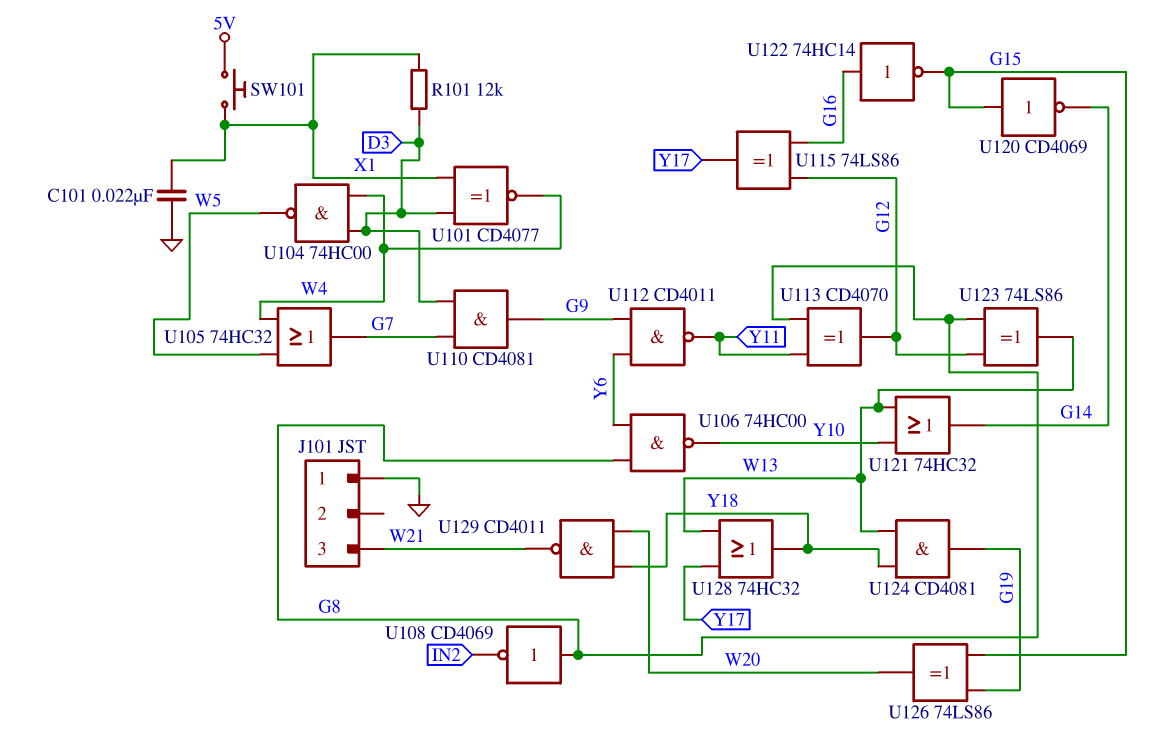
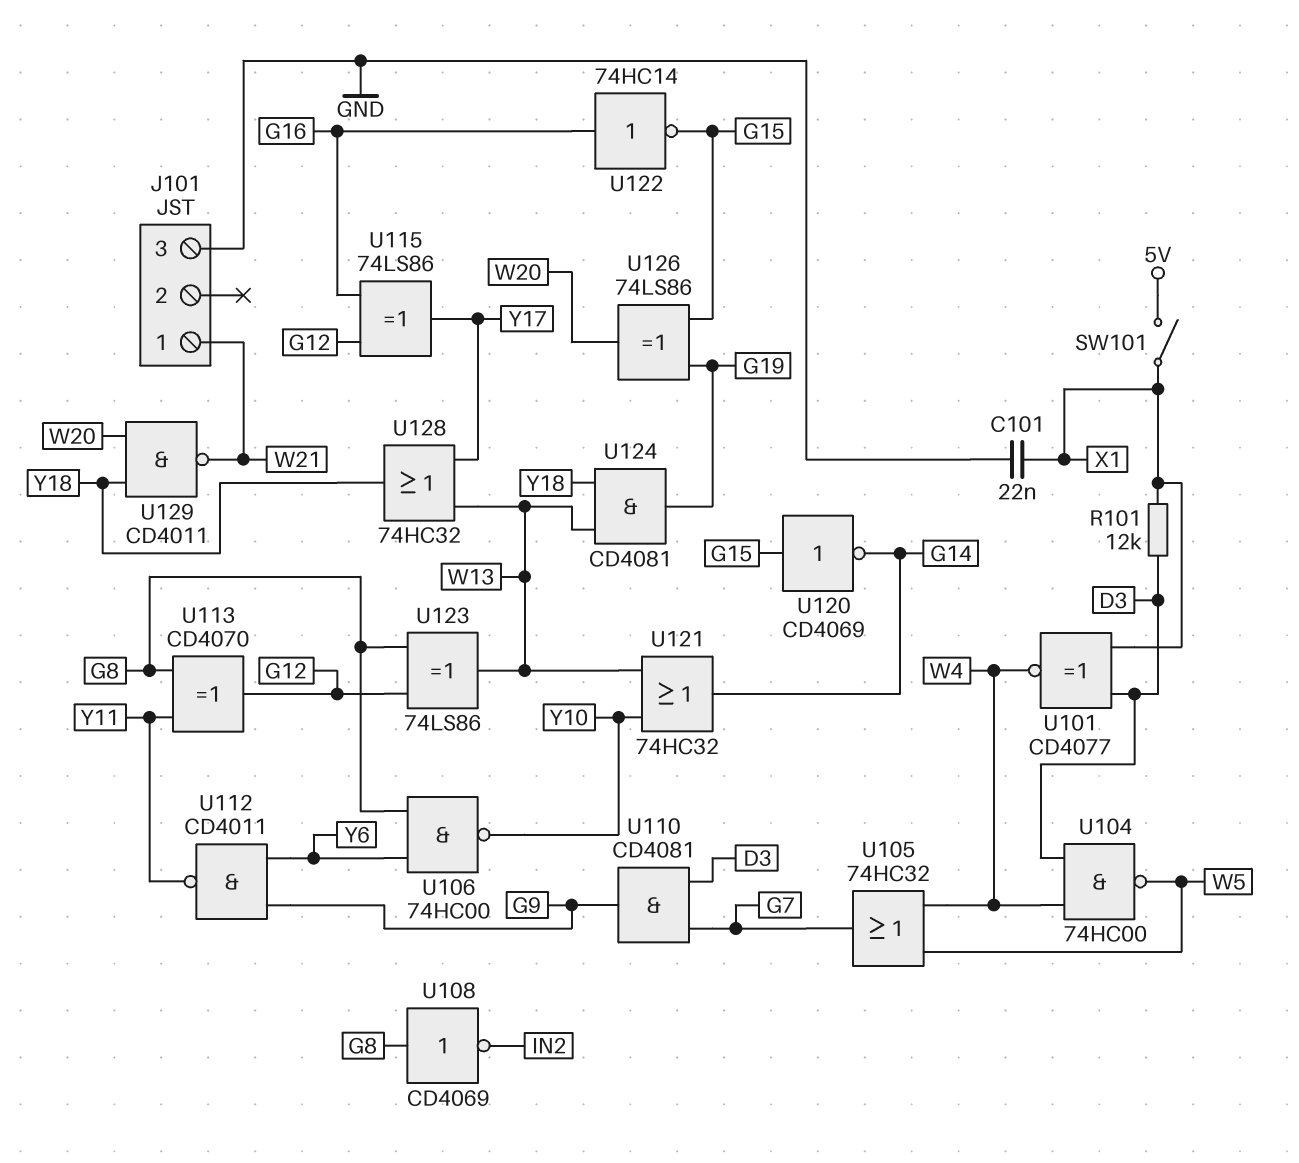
J101 pin 1: GND -> W21
J101 pin 3: W21 -> GND
SW101: button (5V, X1) -> switch (5V, X1)

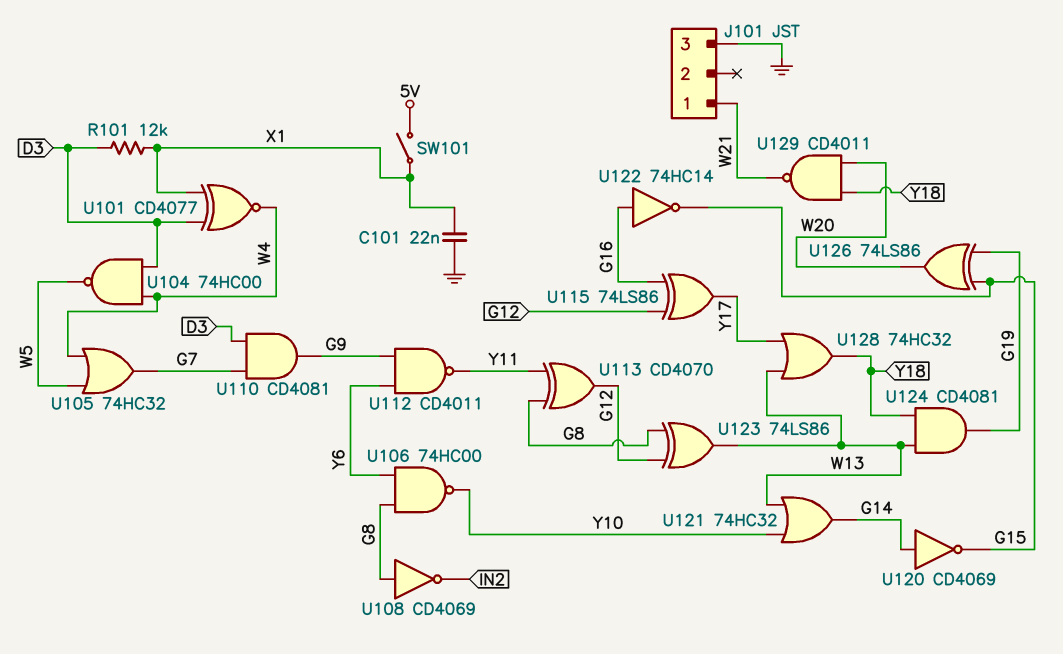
U120: NOT CD4069 (in G15, out G14) -> NOT CD4069 (in G14, out G15)

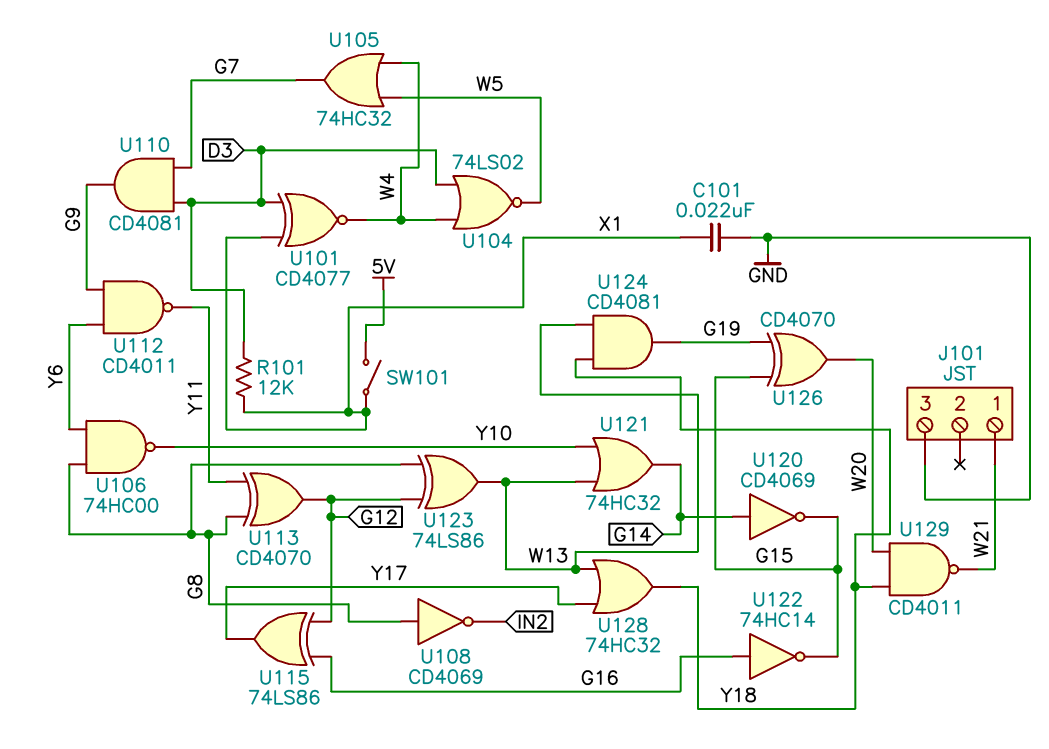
U104: NAND 74HC00 (in D3, in W4, out W5) -> NOR 74LS02 (in D3, in W4, out W5)
U126: XOR 74LS86 (in G15, in G19, out W20) -> XOR CD4070 (in G15, in G19, out W20)

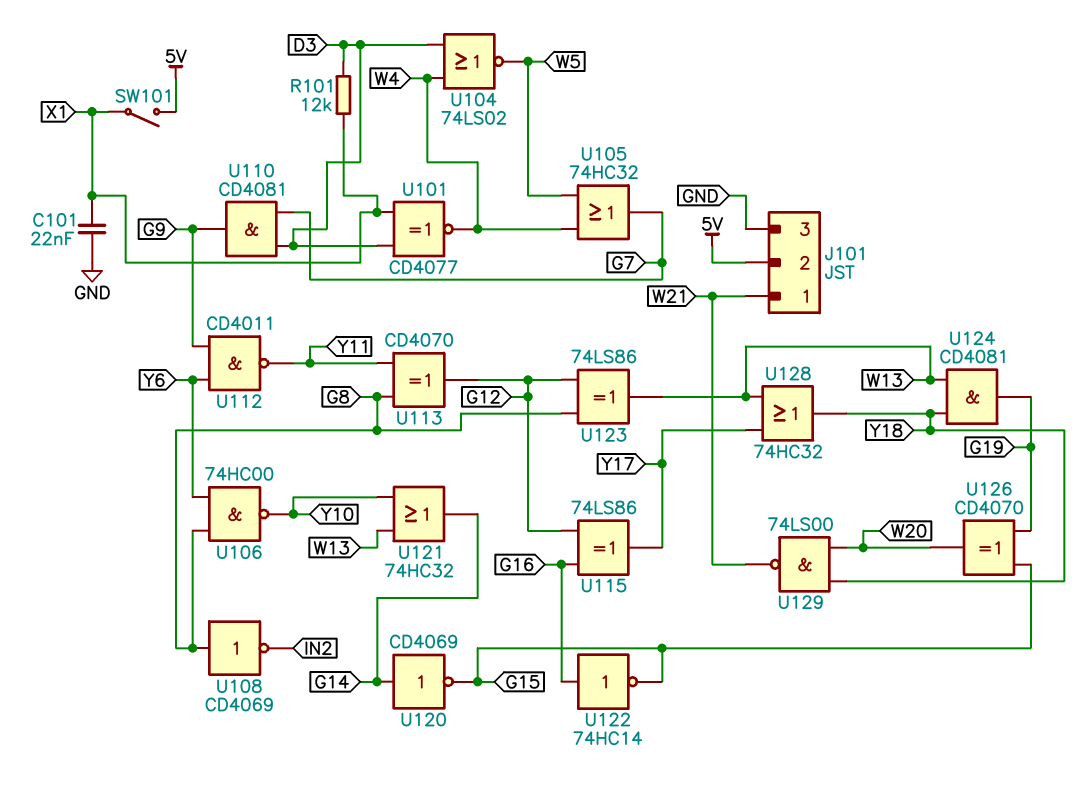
J101 pin 2: none -> 5V
U129: NAND CD4011 (in W20, in Y18, out W21) -> NAND 74LS00 (in W20, in Y18, out W21)

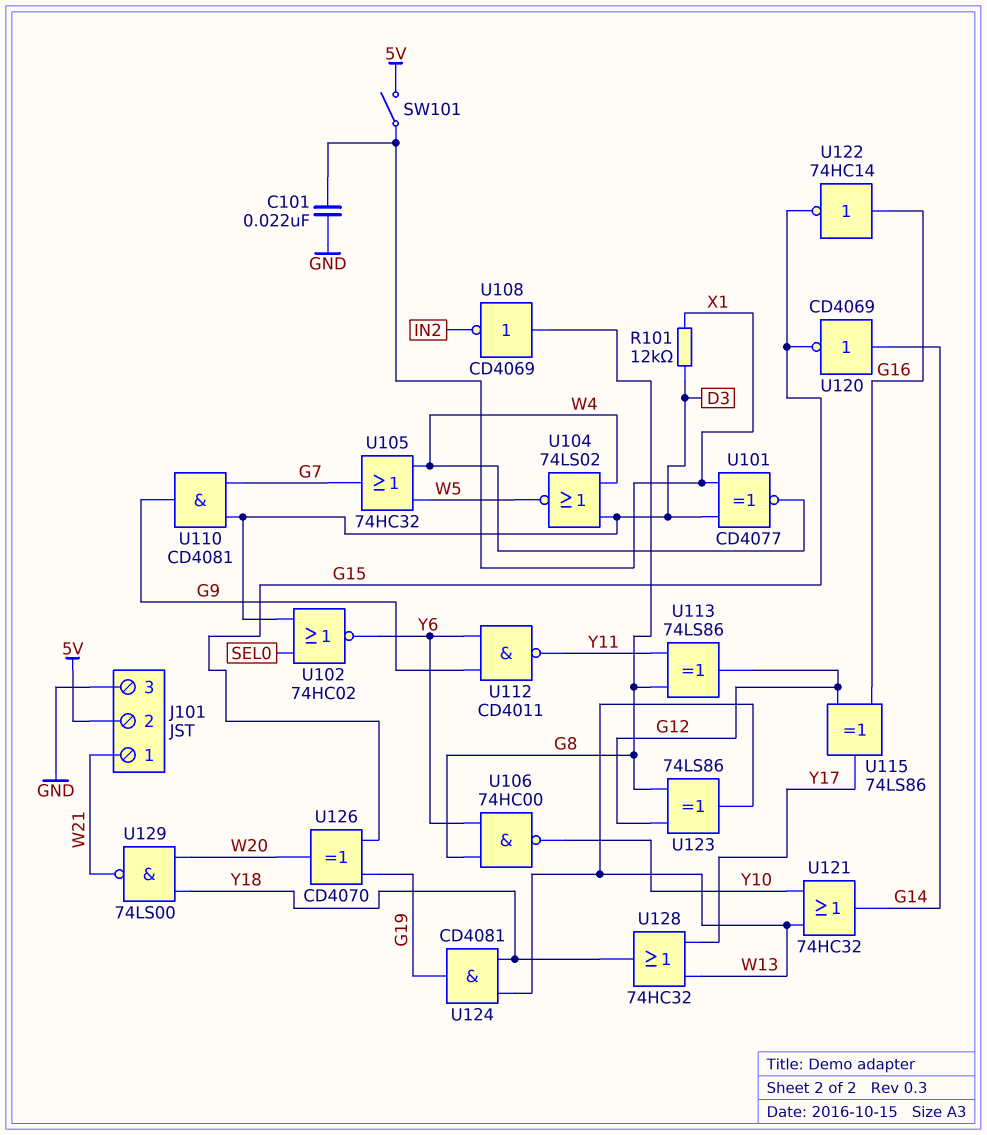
U102: none -> NOR 74HC02 (in D3, in SEL0, out Y6)
U113: XOR CD4070 (in G8, in Y11, out G12) -> XOR 74LS86 (in G8, in Y11, out G12)

